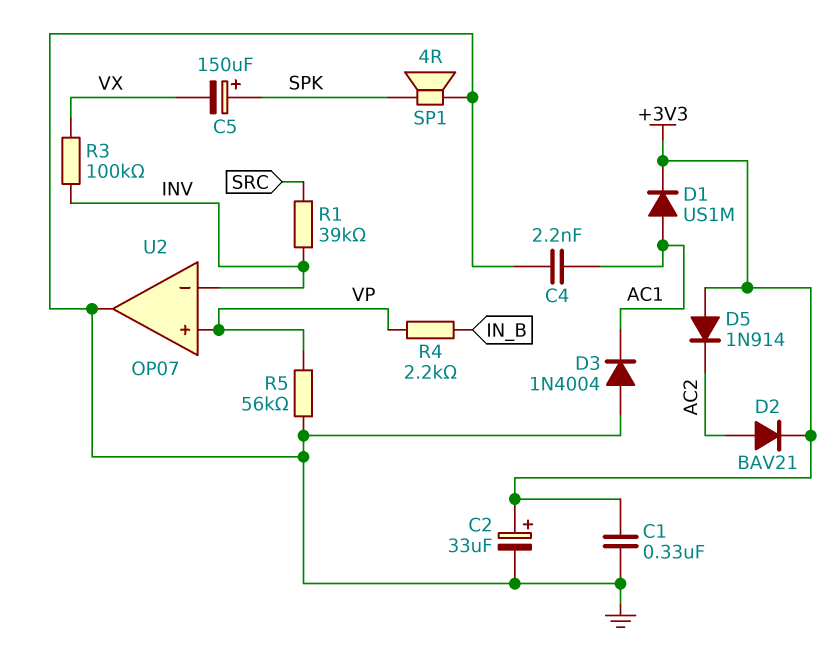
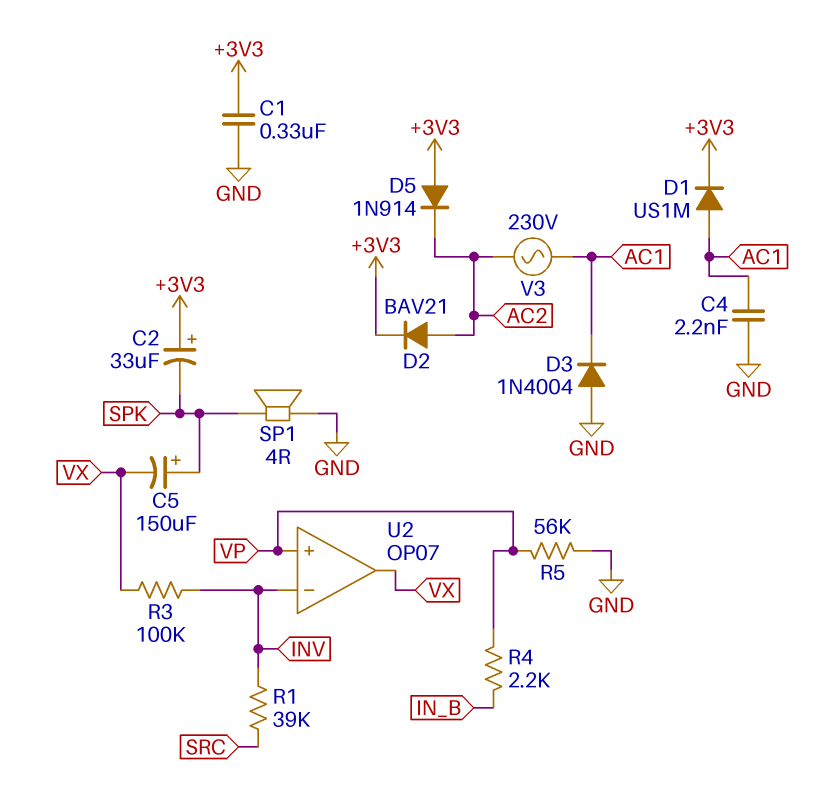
C2: 33uF (plus +3V3, minus GND) -> 33uF (plus +3V3, minus SPK)
U2 pin out: GND -> VX
V3: none -> AC 230V (AC1, AC2)

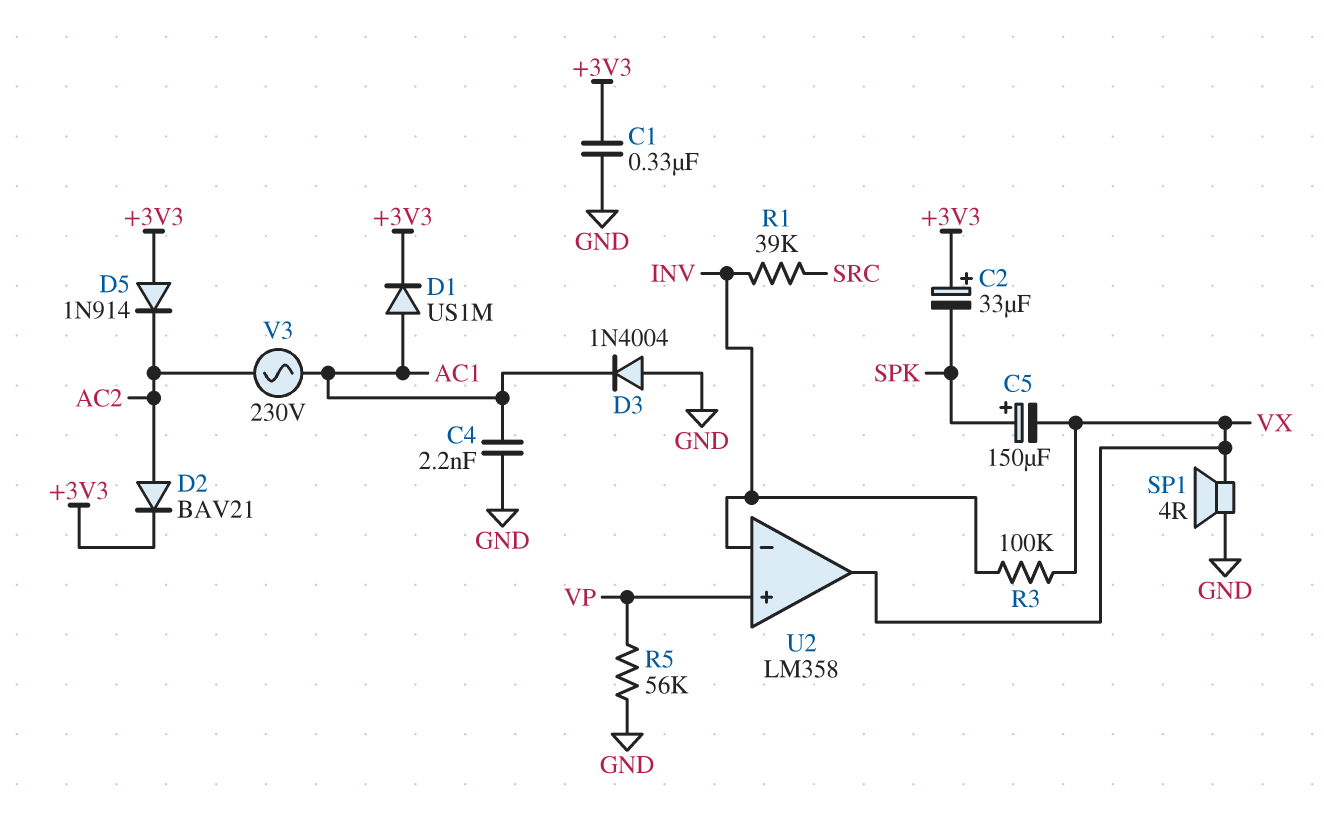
R4: 2.2k (IN_B, VP) -> none
SP1: speaker 4R (GND, SPK) -> speaker 4R (GND, VX)
U2: OP07 -> LM358

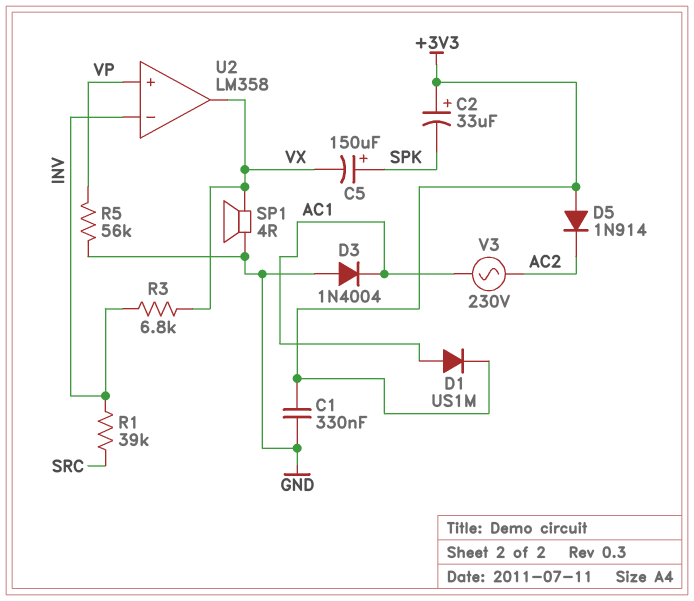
C4: 2.2nF (AC1, GND) -> none
D2: diode BAV21 (A AC2, K +3V3) -> none
R3: 100k (INV, VX) -> 6.8k (INV, VX)

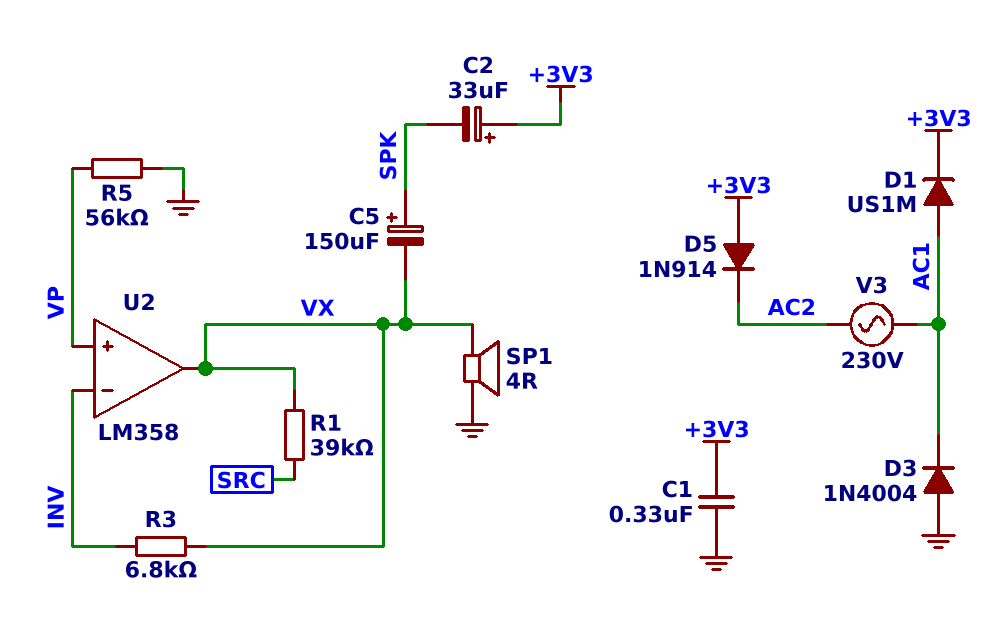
R1: 39k (INV, SRC) -> 39k (SRC, VX)

